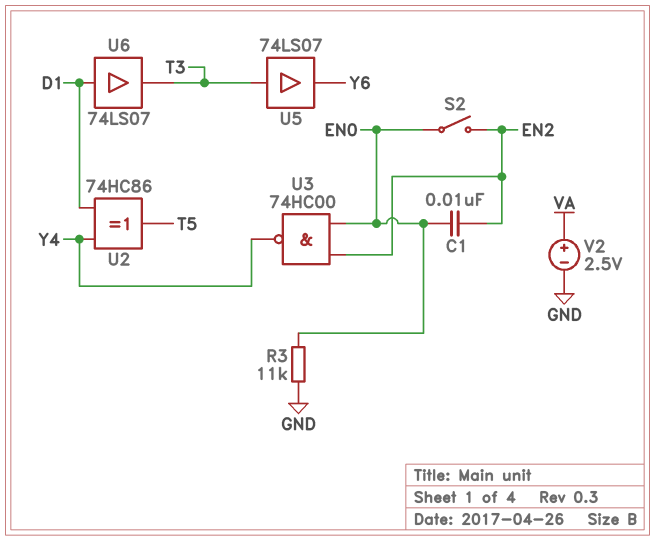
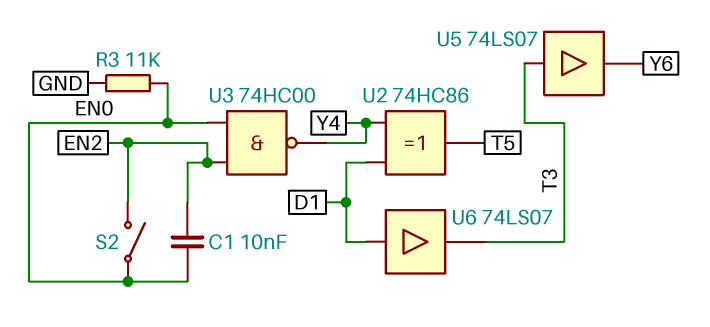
V2: 2.5V (plus VA, minus GND) -> none

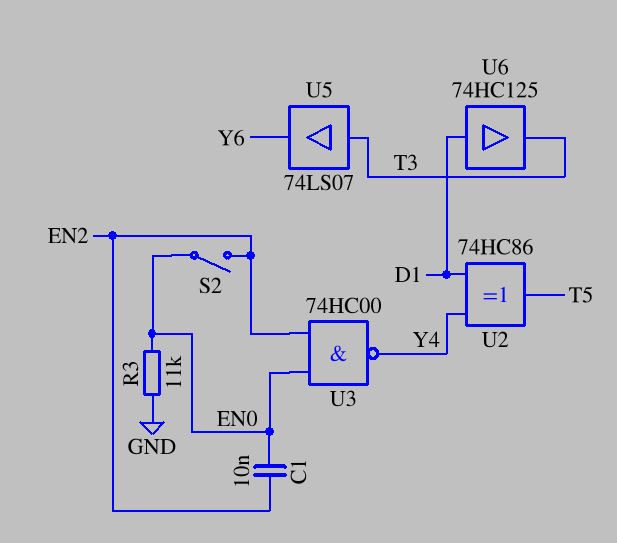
U6: buffer 74LS07 (in D1, out T3) -> buffer 74HC125 (in D1, out T3)

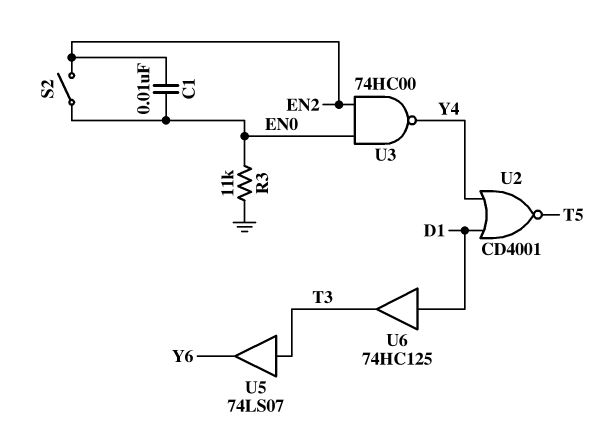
U2: XOR 74HC86 (in D1, in Y4, out T5) -> NOR CD4001 (in D1, in Y4, out T5)

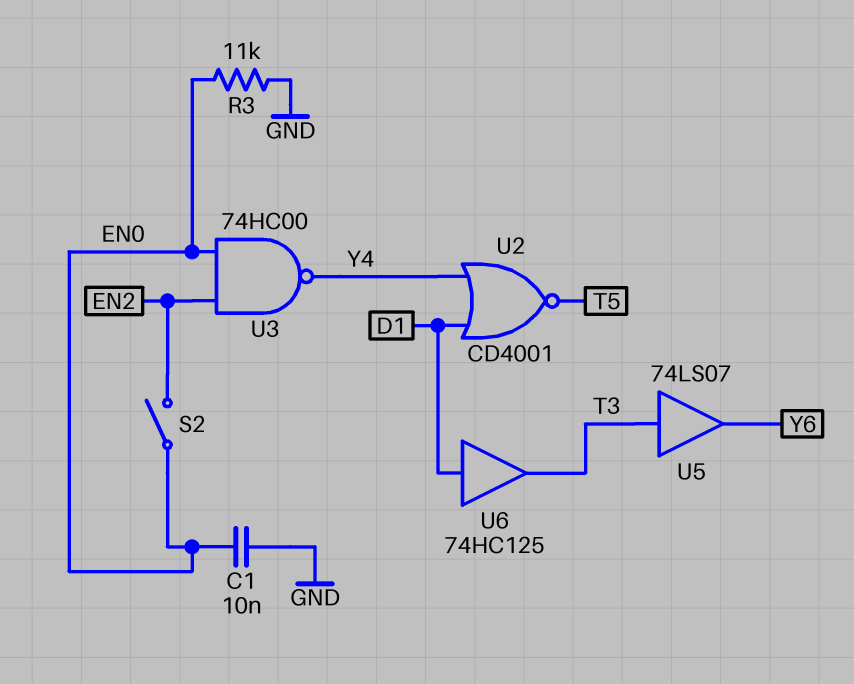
C1: 10nF (EN0, EN2) -> 10nF (EN0, GND)

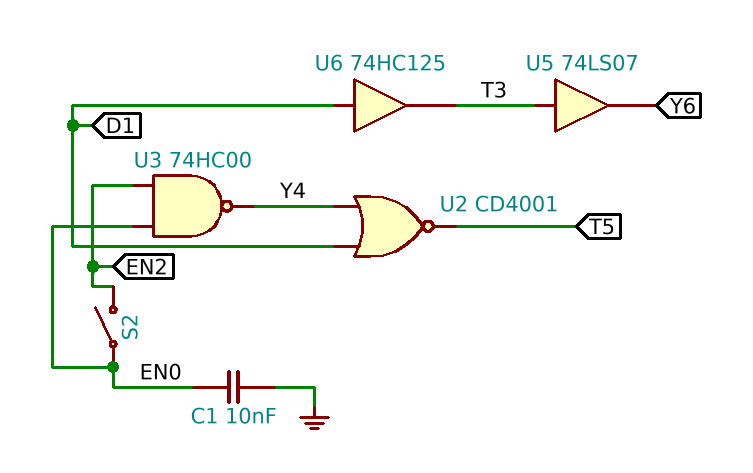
R3: 11k (EN0, GND) -> none

